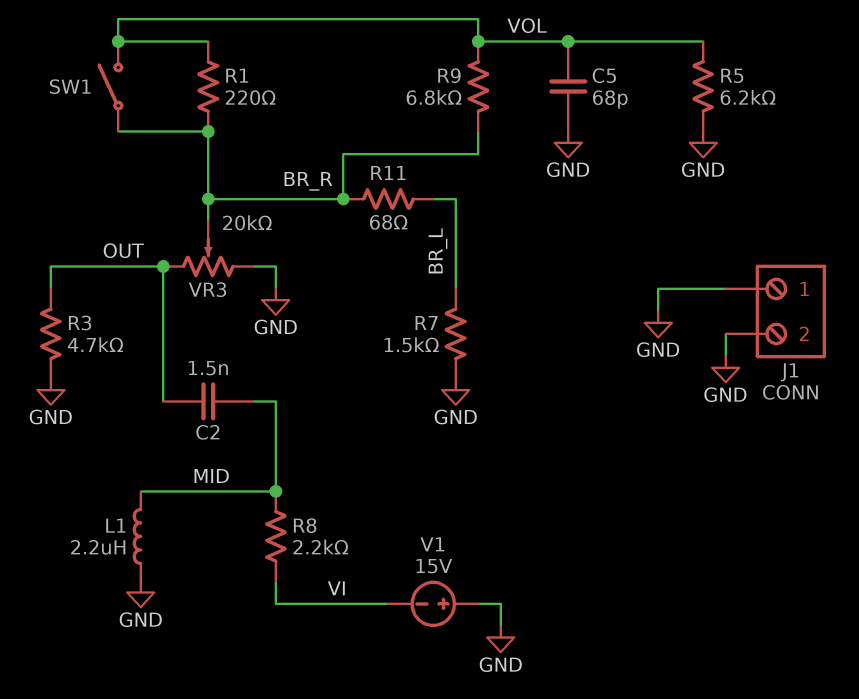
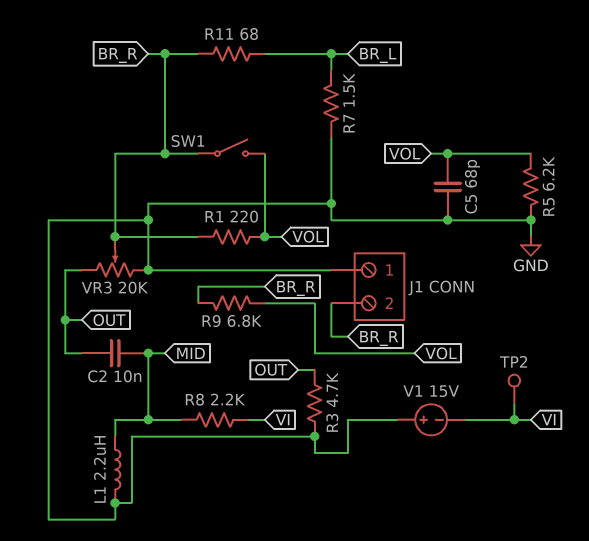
C2: 1.5nF (MID, OUT) -> 10nF (MID, OUT)
J1 pin 2: GND -> BR_R
TP2: none -> test point (VI)

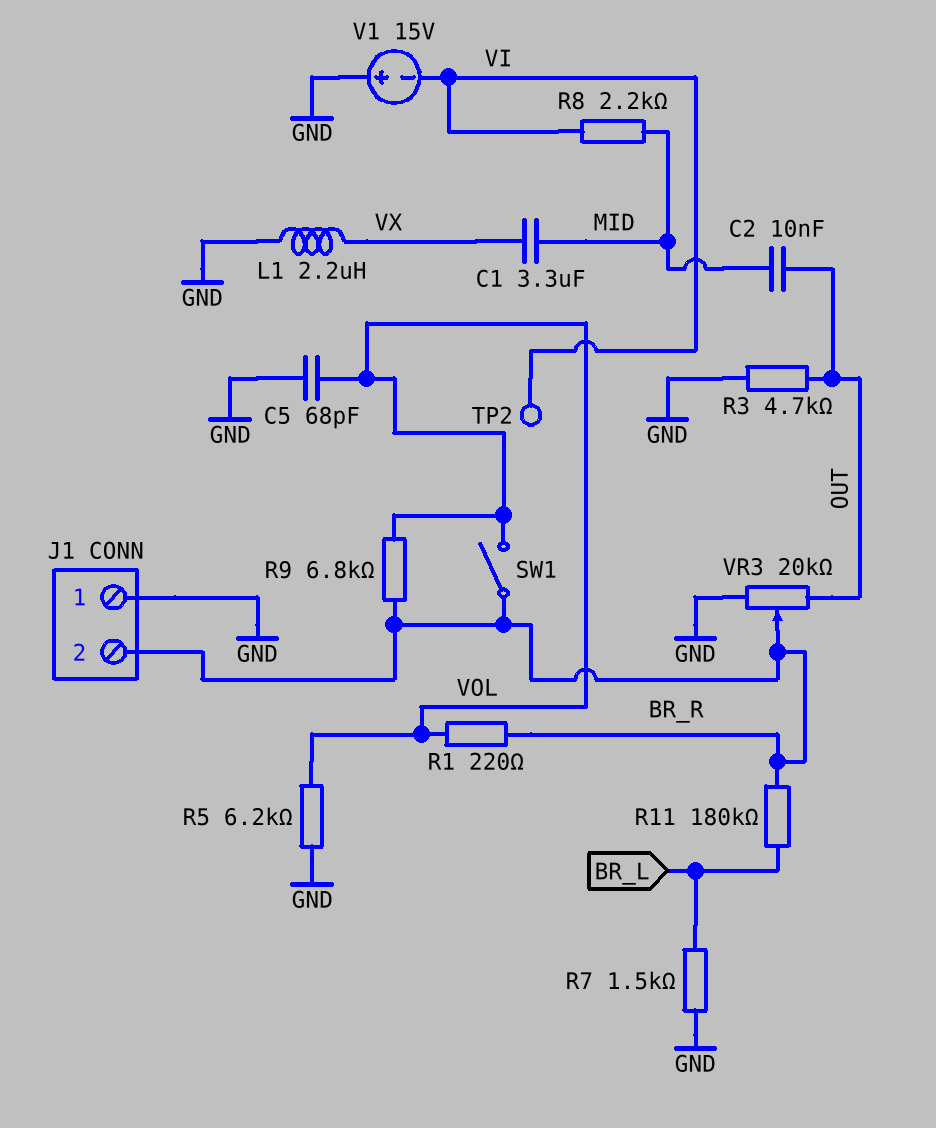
C1: none -> 3.3uF (MID, VX)
L1: 2.2uH (GND, MID) -> 2.2uH (GND, VX)
R11: 68 (BR_L, BR_R) -> 180k (BR_L, BR_R)

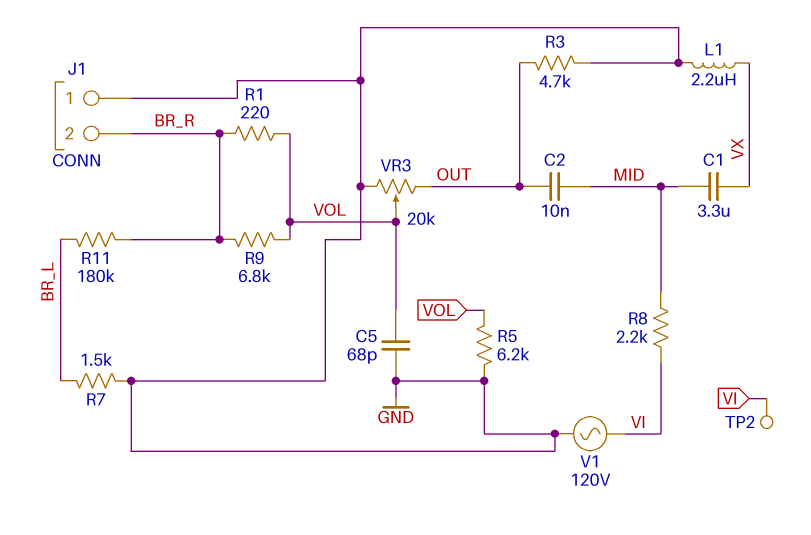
SW1: switch (BR_R, VOL) -> none
V1: 15V (plus GND, minus VI) -> AC 120V (GND, VI)
VR3: 20k (GND, OUT, wiper BR_R) -> 20k (GND, OUT, wiper VOL)

